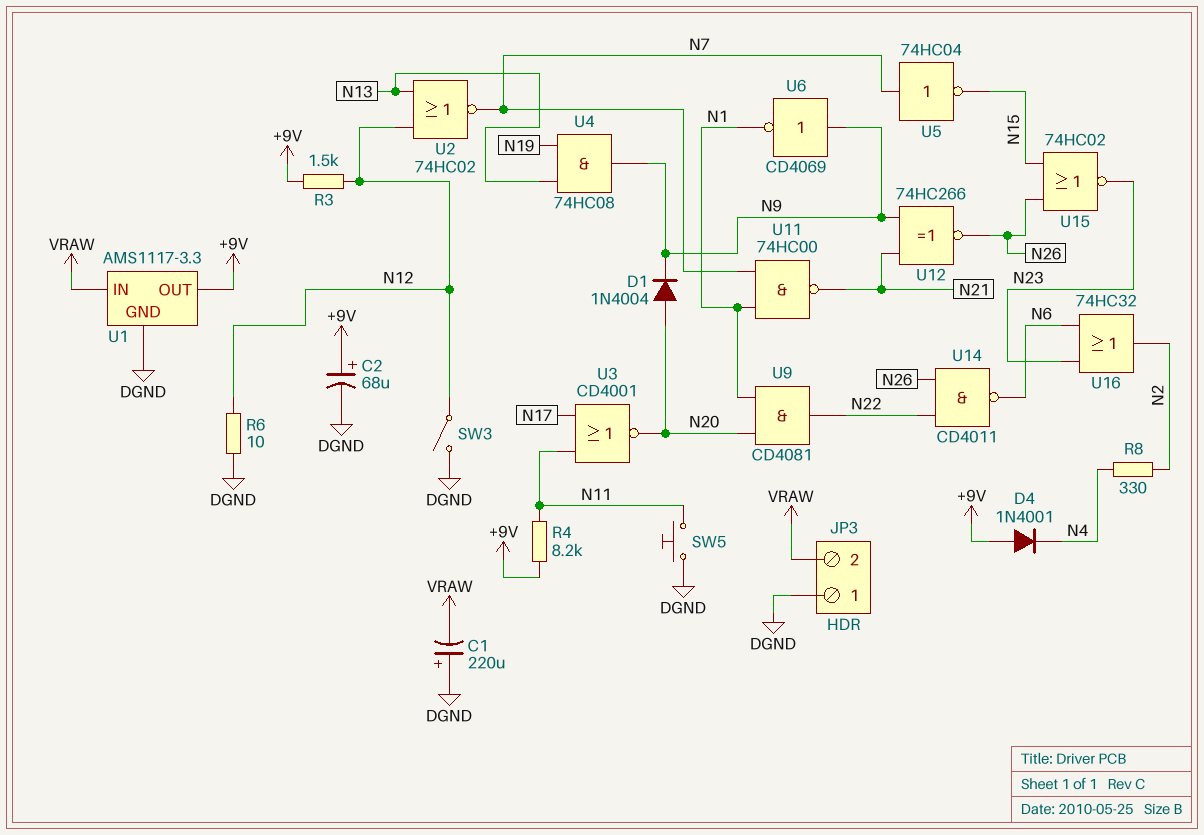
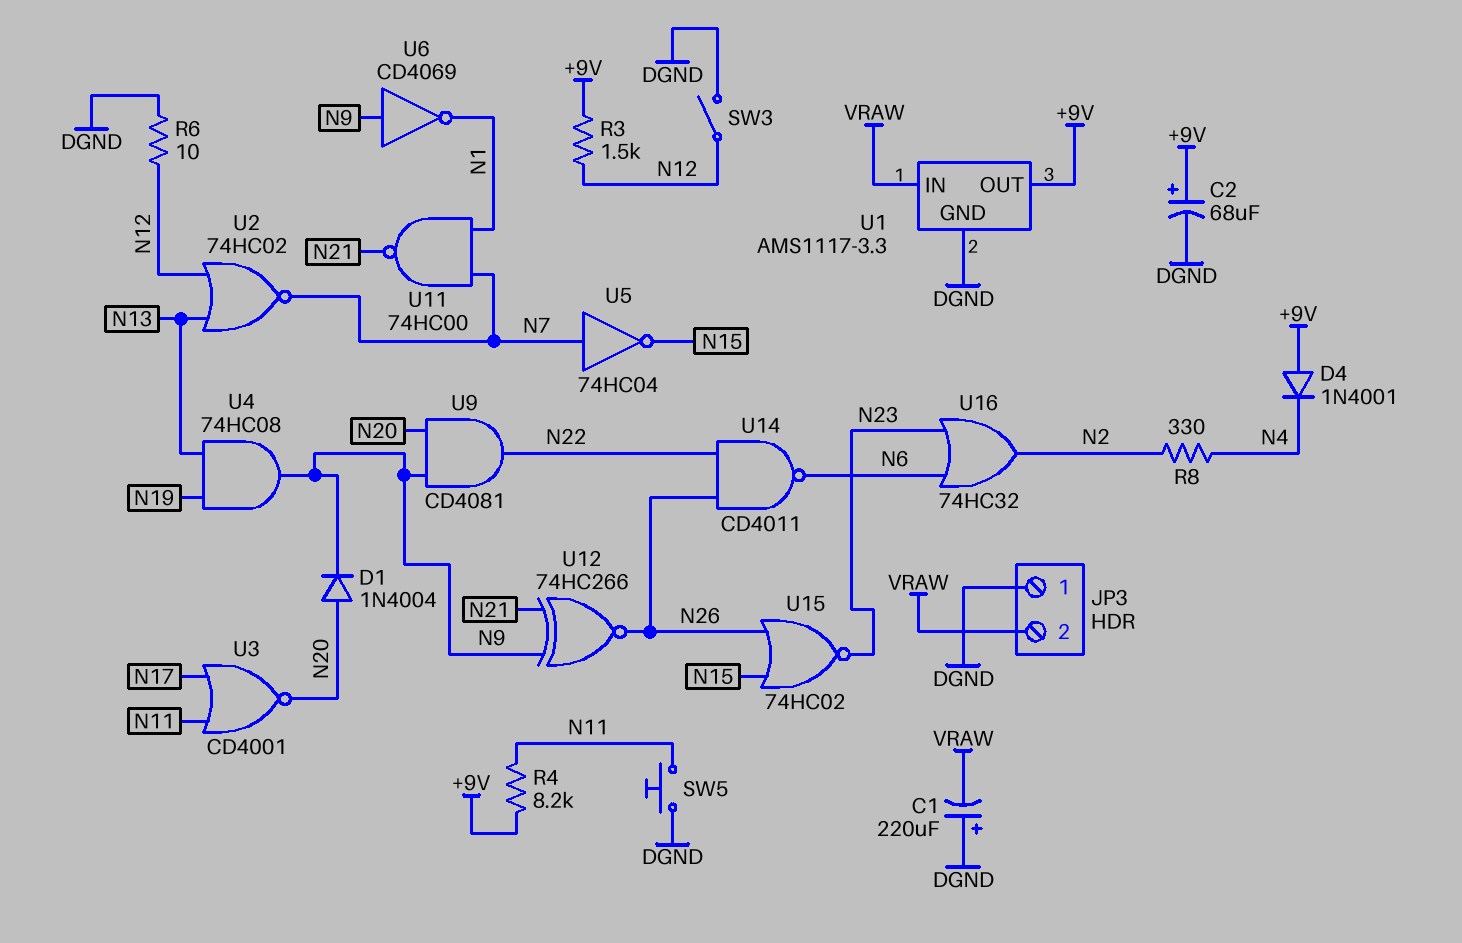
U9: AND CD4081 (in N1, in N20, out N22) -> AND CD4081 (in N9, in N20, out N22)

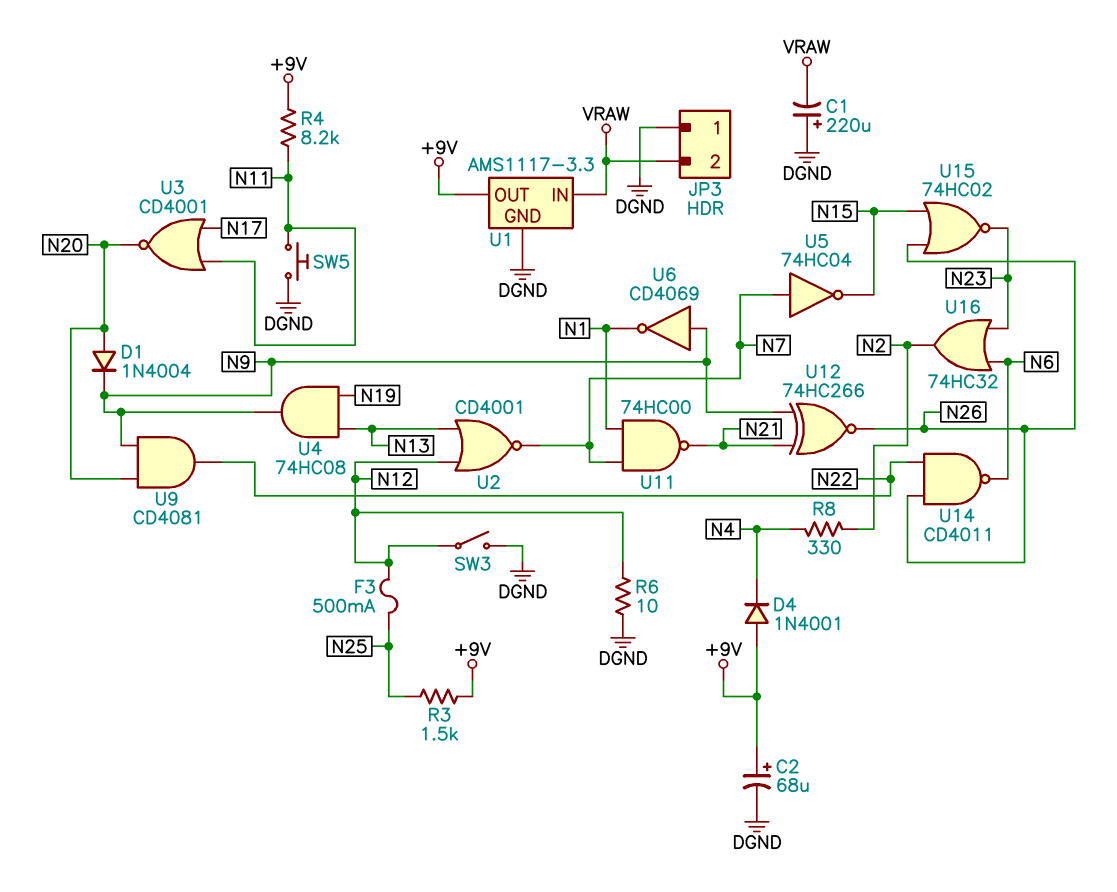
F3: none -> 500mA (N12, N25)
R3: 1.5k (+9V, N12) -> 1.5k (+9V, N25)
U2: NOR 74HC02 (in N12, in N13, out N7) -> NOR CD4001 (in N12, in N13, out N7)

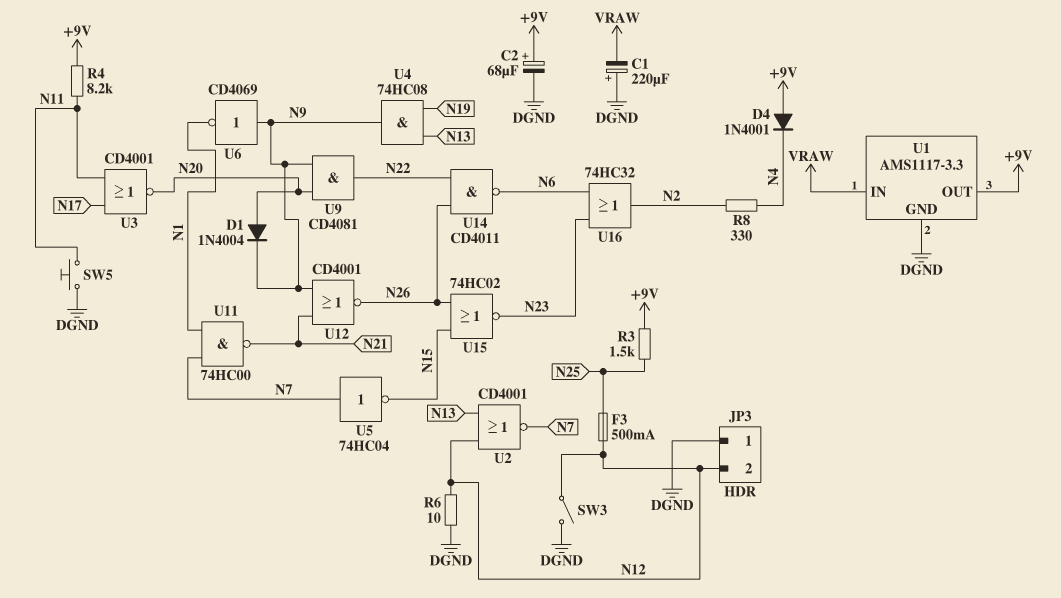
JP3 pin 2: VRAW -> N12
U12: XNOR 74HC266 (in N9, in N21, out N26) -> NOR CD4001 (in N9, in N21, out N26)

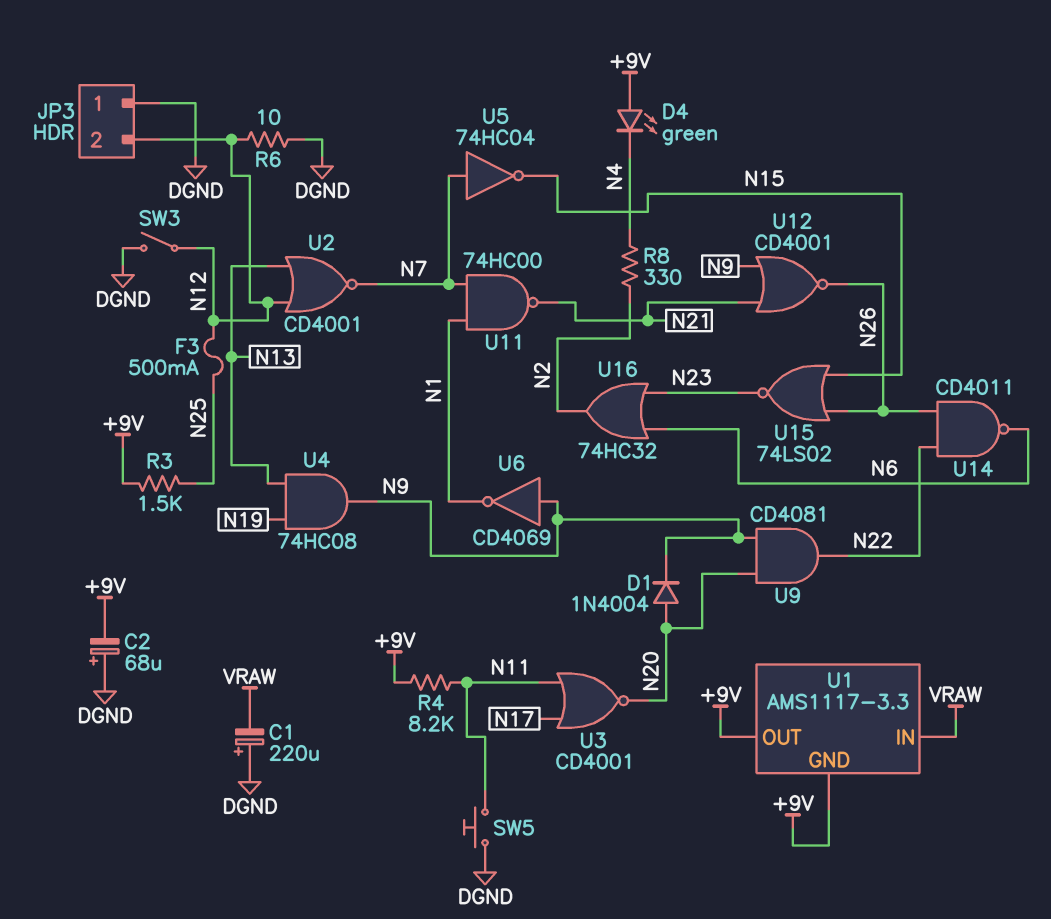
C2: 68uF (plus +9V, minus DGND) -> 68uF (plus DGND, minus +9V)
D4: diode 1N4001 (A +9V, K N4) -> LED green (A +9V, K N4)
U1 pin GND: DGND -> +9V
U15: NOR 74HC02 (in N15, in N26, out N23) -> NOR 74LS02 (in N15, in N26, out N23)

